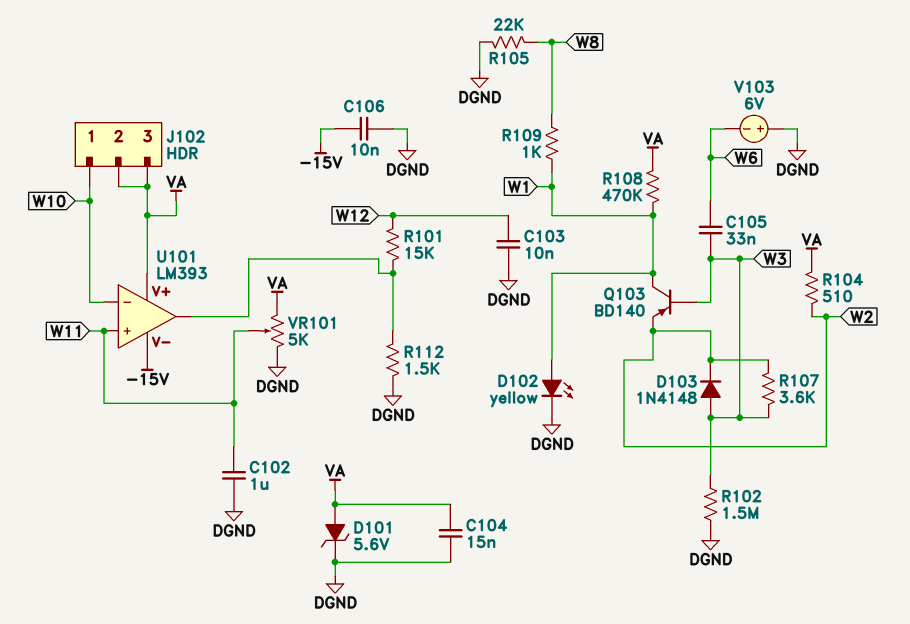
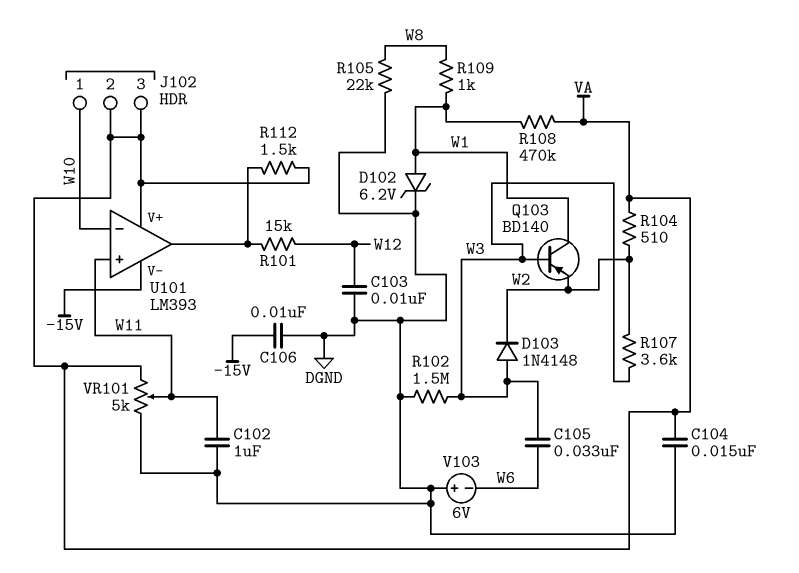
D101: zener 5.6V (A VA, K DGND) -> none
D102: LED yellow (A W1, K DGND) -> zener 6.2V (A W1, K DGND)
R112: 1.5k (DGND, U101/out) -> 1.5k (U101/out, VA)

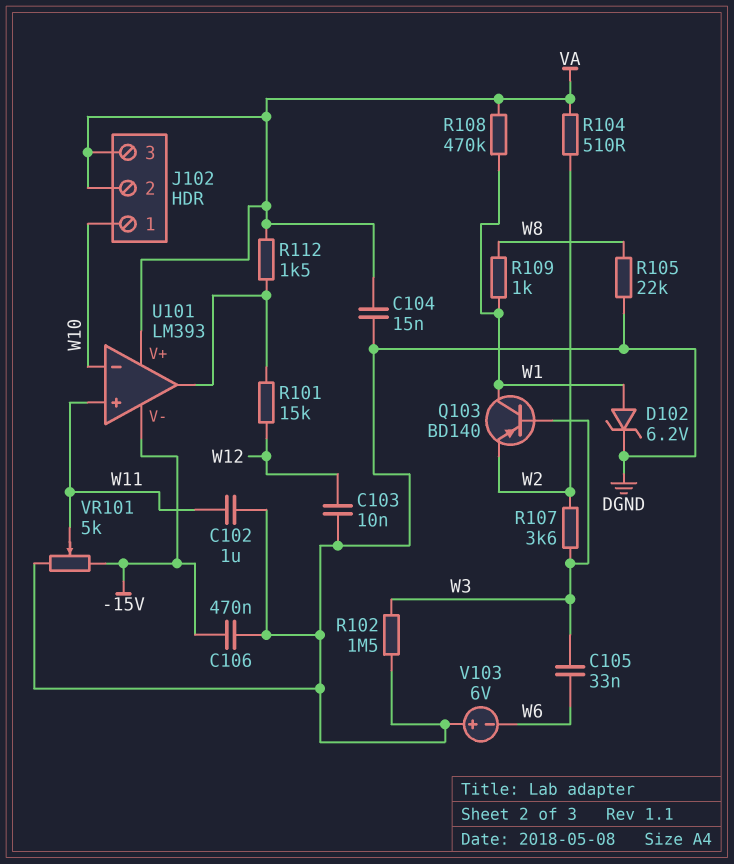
C106: 10nF (-15V, DGND) -> 470nF (-15V, DGND)
D103: diode 1N4148 (A W3, K W2) -> none
VR101: 5k (DGND, VA, wiper W11) -> 5k (-15V, DGND, wiper W11)

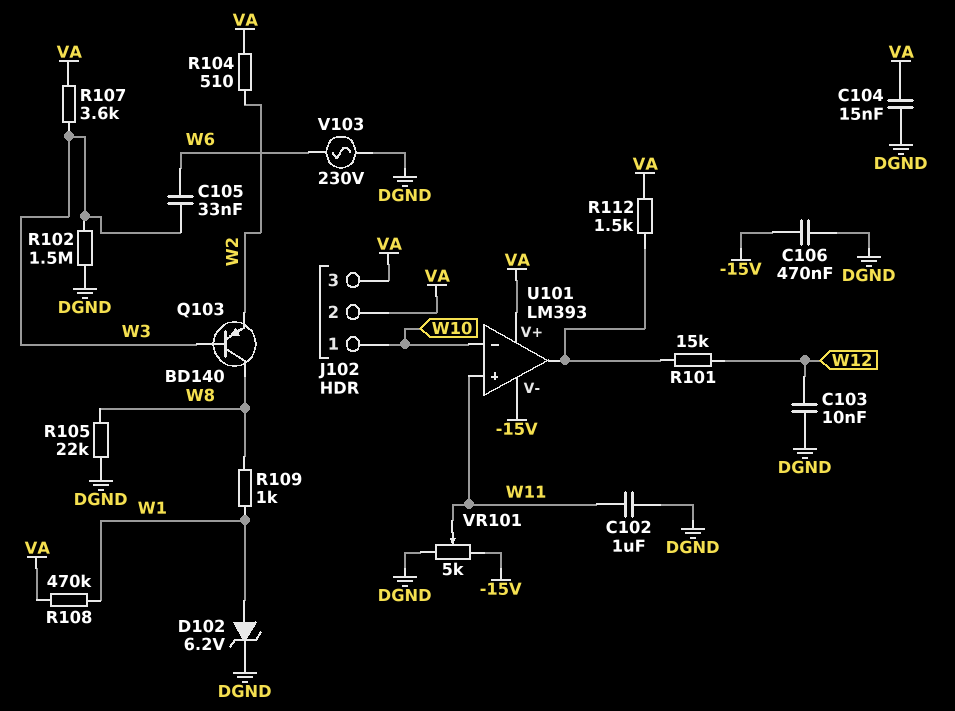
Q103: PNP BD140 (B W3, C W1, E W2) -> PNP BD140 (B W3, C W8, E W2)
R107: 3.6k (W2, W3) -> 3.6k (VA, W3)
V103: 6V (plus DGND, minus W6) -> AC 230V (DGND, W6)

